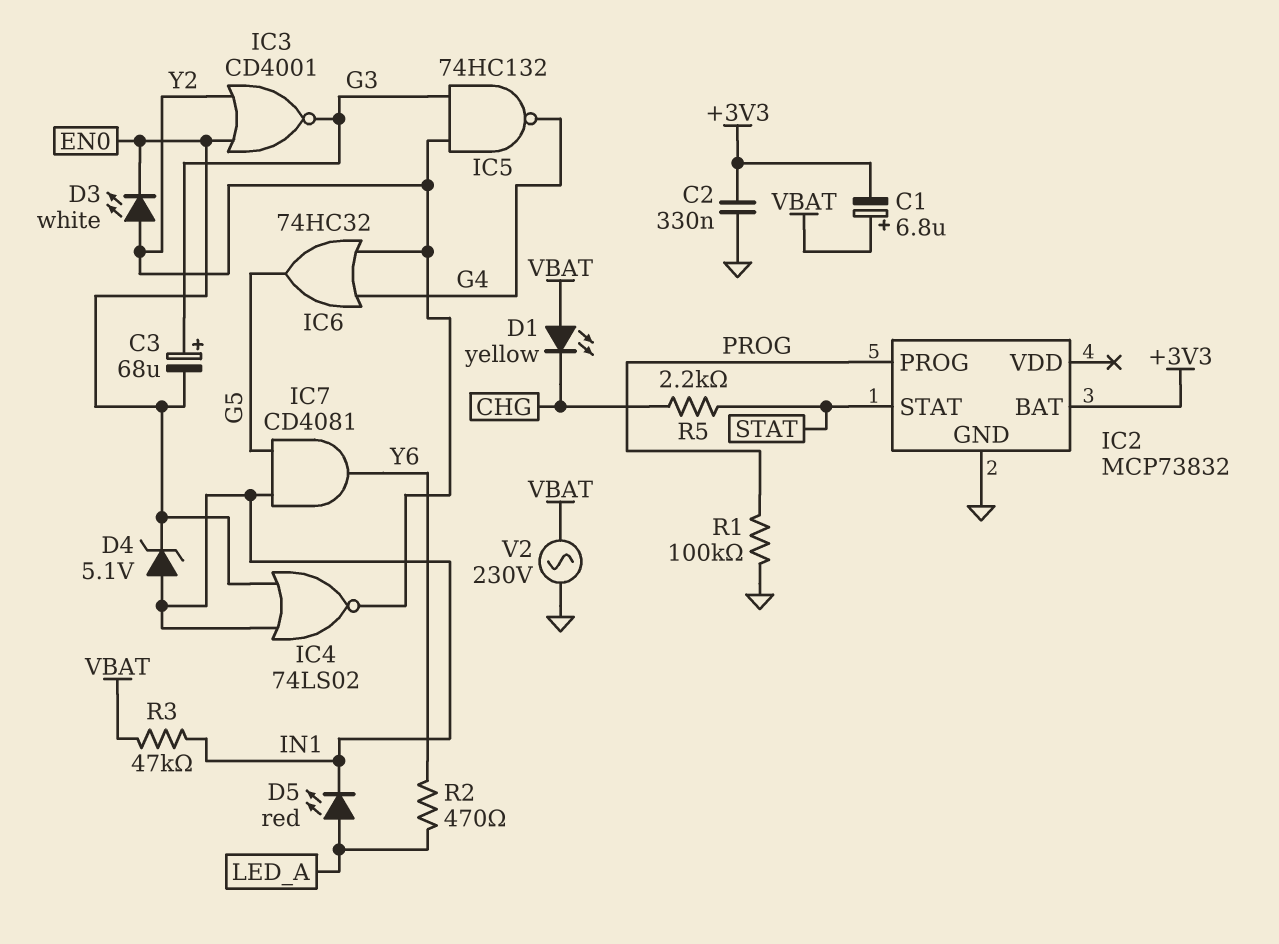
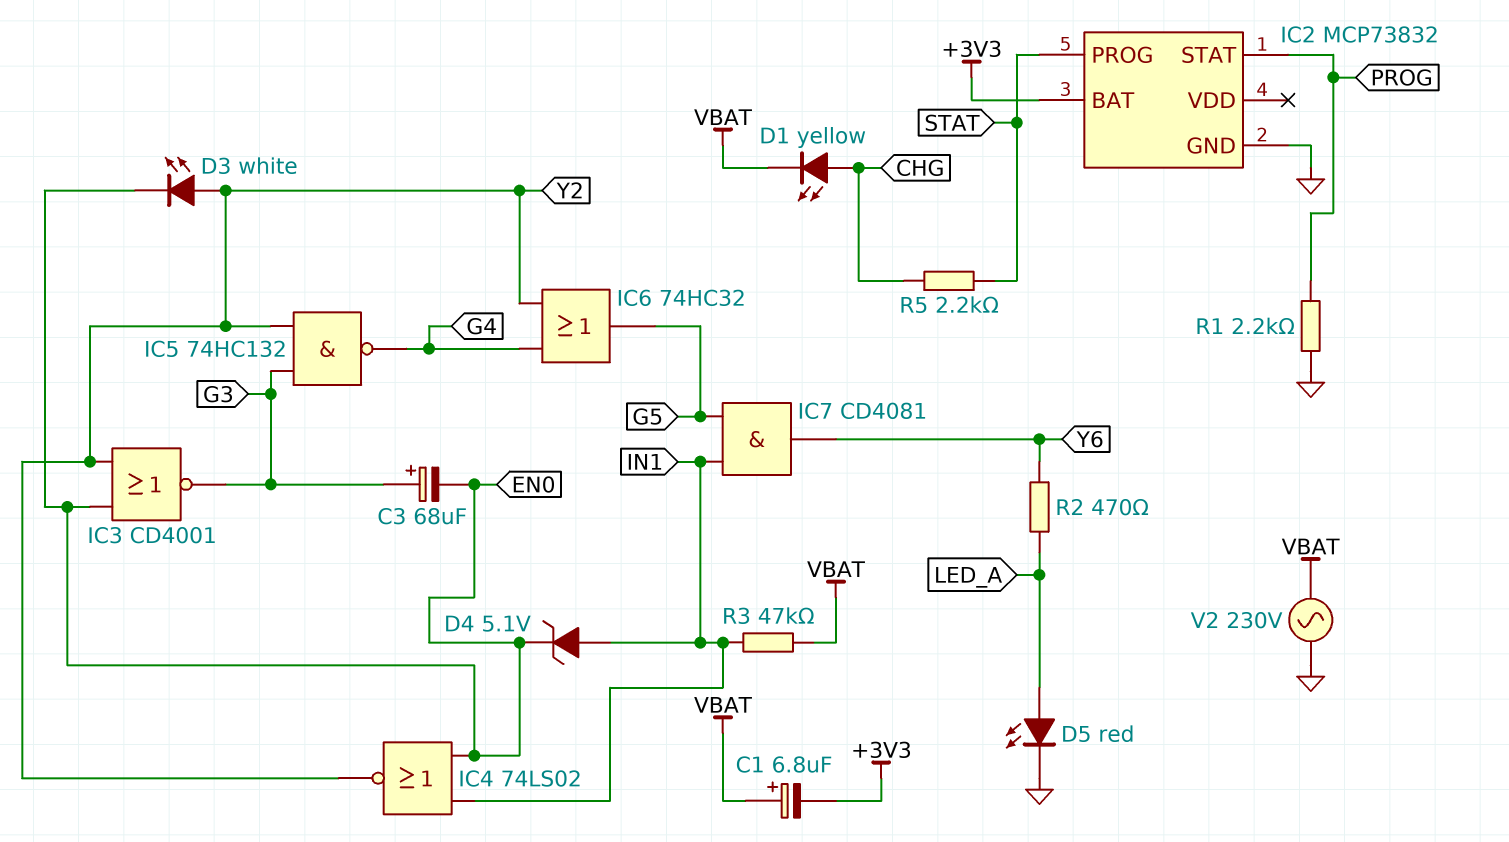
C2: 330nF (+3V3, GND) -> none
D1: LED yellow (A VBAT, K CHG) -> LED yellow (A CHG, K VBAT)
D5: LED red (A LED_A, K IN1) -> LED red (A LED_A, K GND)
IC2 pin PROG: PROG -> STAT
IC2 pin STAT: STAT -> PROG
R1: 100k (GND, PROG) -> 2.2k (GND, PROG)

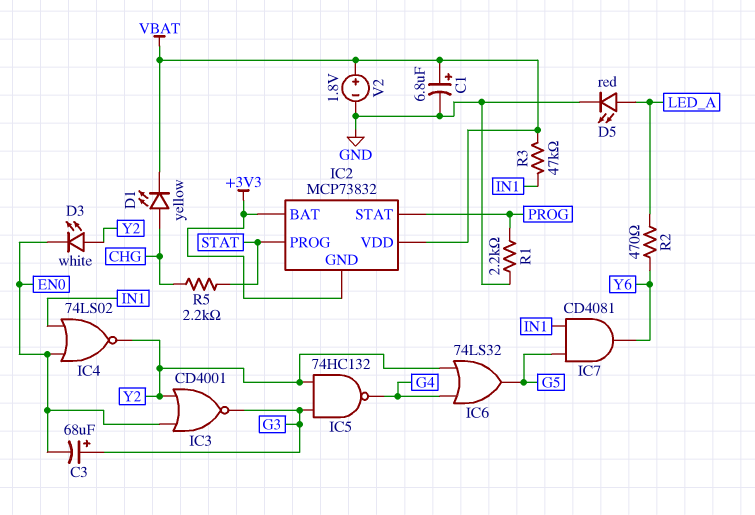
C1: 6.8uF (plus VBAT, minus +3V3) -> 6.8uF (plus VBAT, minus GND)
D4: zener 5.1V (A IN1, K EN0) -> none
IC2 pin GND: GND -> +3V3
IC2 pin VDD: none -> VBAT
IC6: OR 74HC32 (in G4, in Y2, out G5) -> OR 74LS32 (in G4, in Y2, out G5)
V2: AC 230V (GND, VBAT) -> 1.8V (plus VBAT, minus GND)

